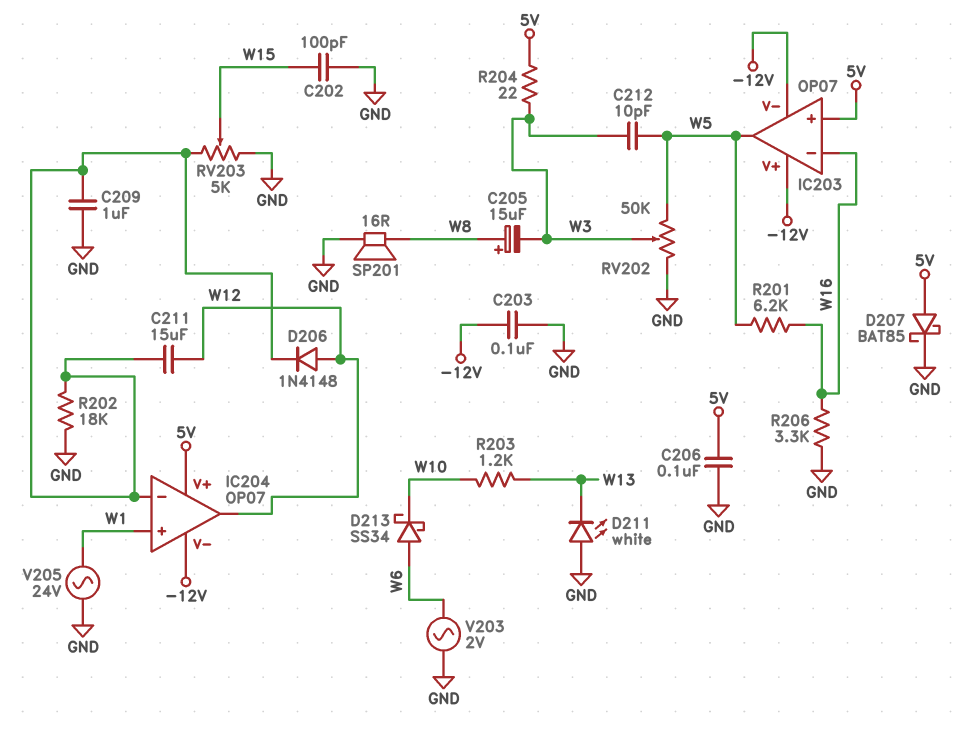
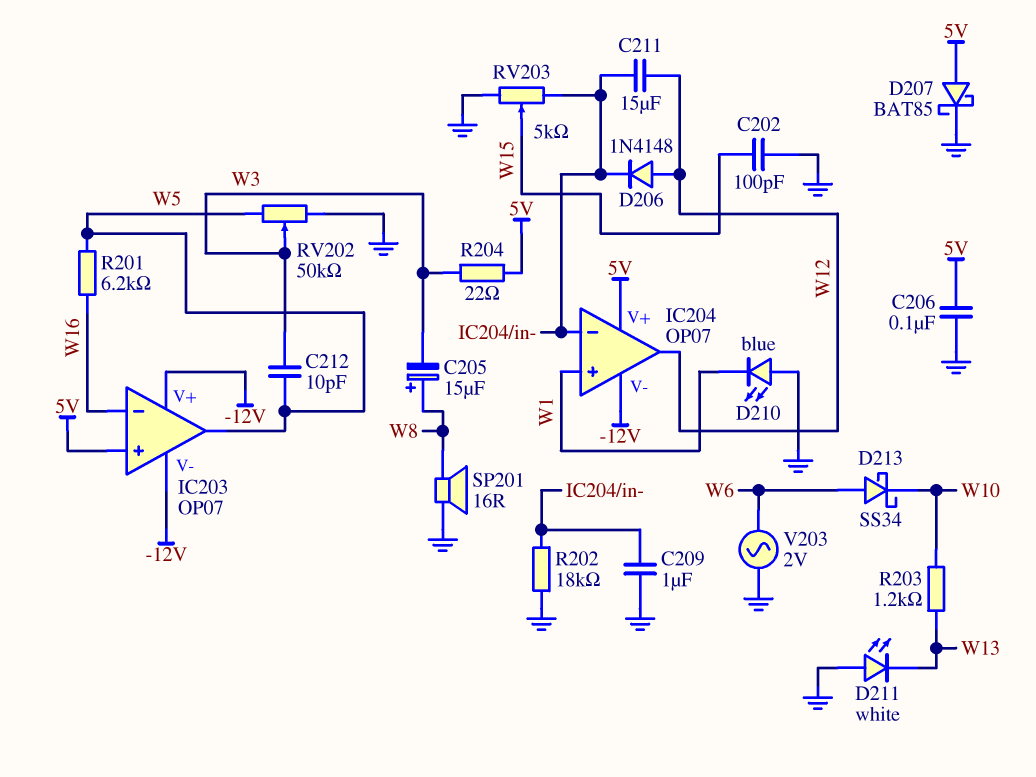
C203: 100nF (-12V, GND) -> none
D210: none -> LED blue (A GND, K W1)
R206: 3.3k (GND, W16) -> none
V205: AC 24V (GND, W1) -> none

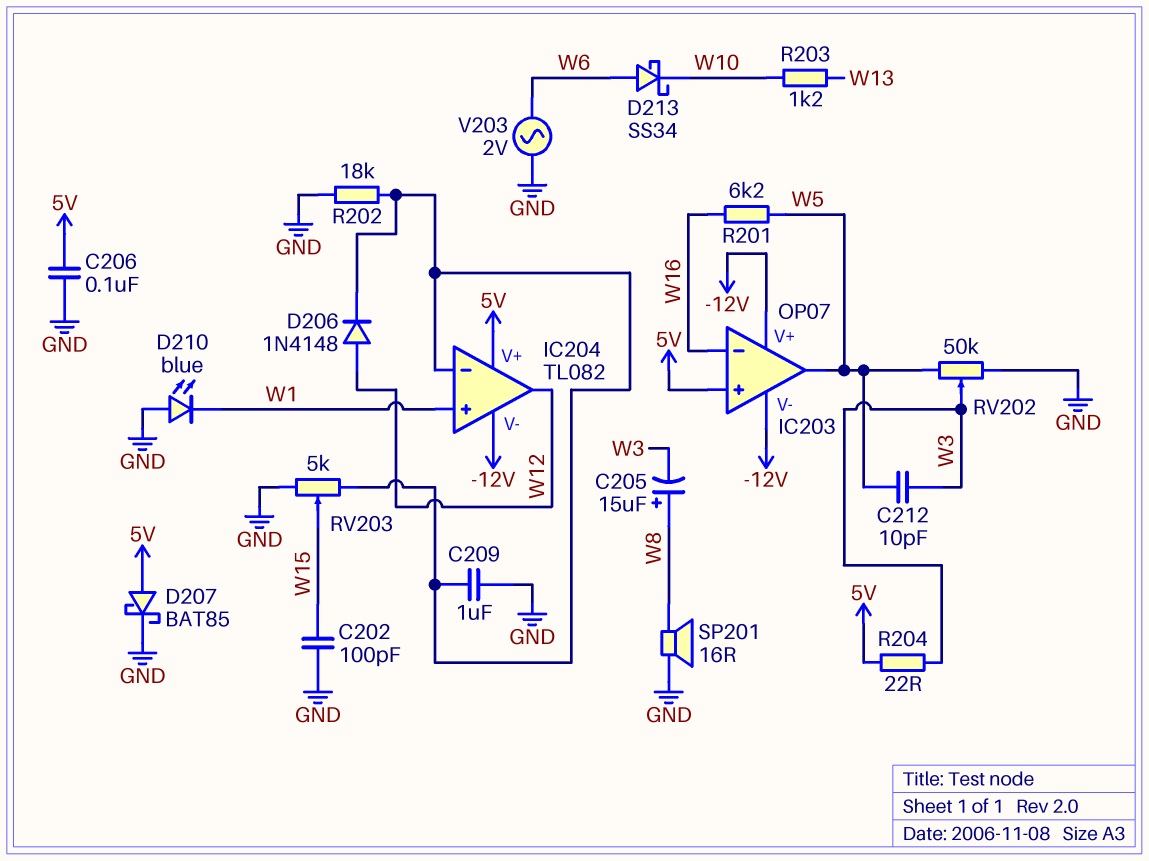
C211: 15uF (IC204/in-, W12) -> none
D211: LED white (A GND, K W13) -> none
IC204: OP07 -> TL082

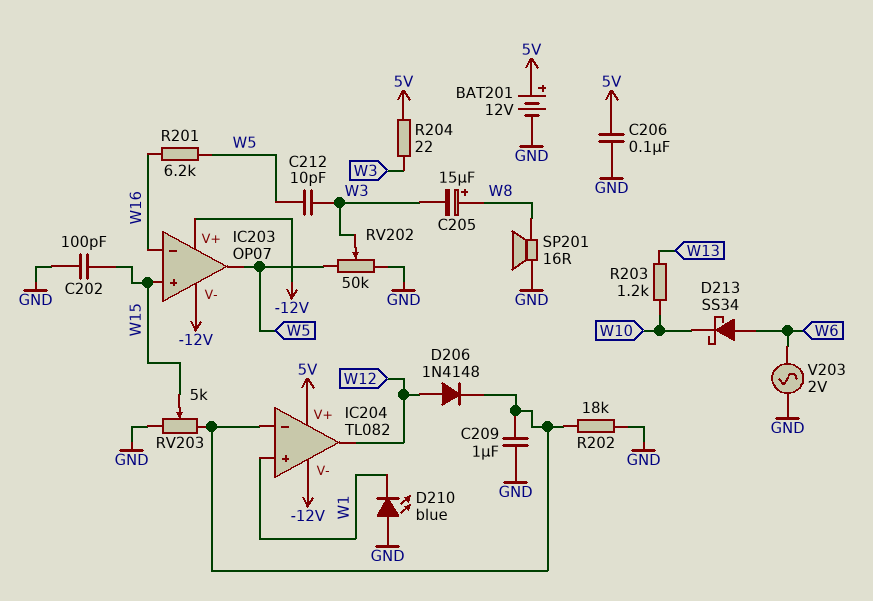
BAT201: none -> 12V (plus 5V, minus GND)
D207: schottky BAT85 (A 5V, K GND) -> none
IC203 pin in+: 5V -> W15

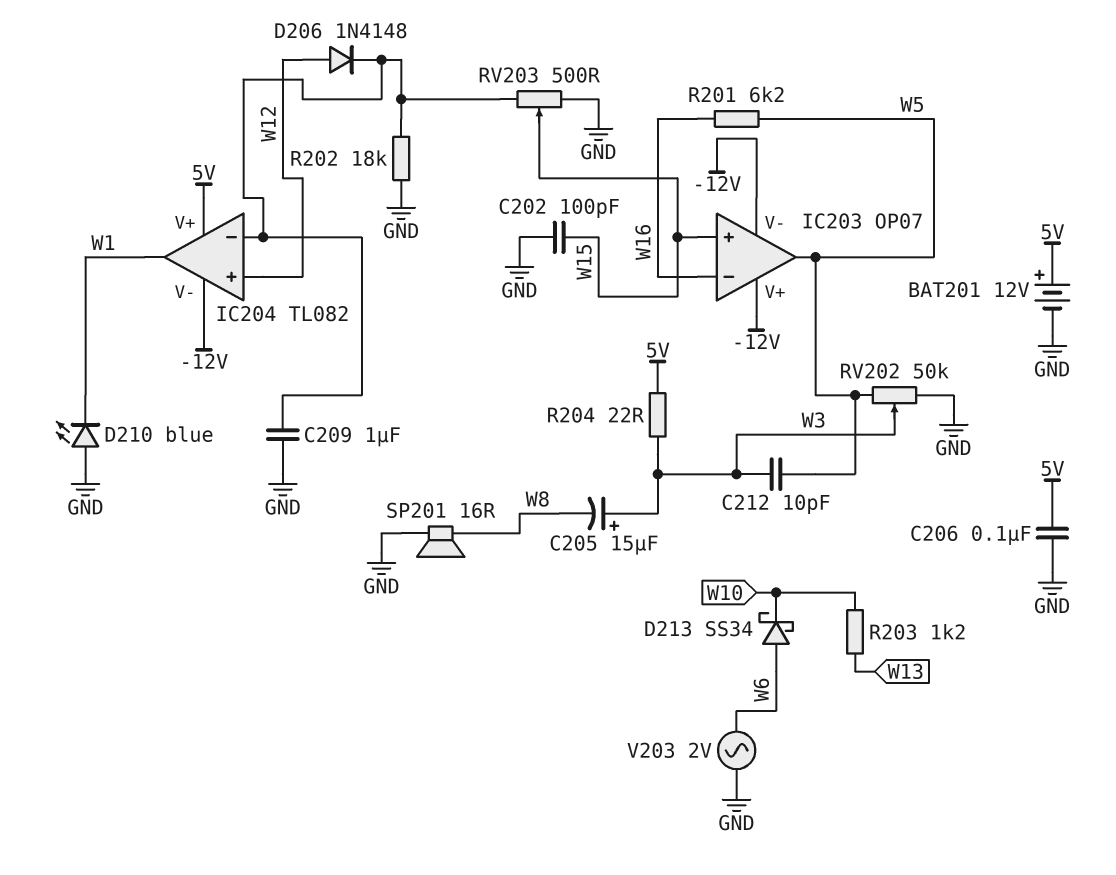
C205: 15uF (plus W8, minus W3) -> 15uF (plus W3, minus W8)
IC204 pin in+: W1 -> W12
IC204 pin out: W12 -> W1
RV203: 5k (GND, IC204/in-, wiper W15) -> 500 (GND, IC204/in-, wiper W15)

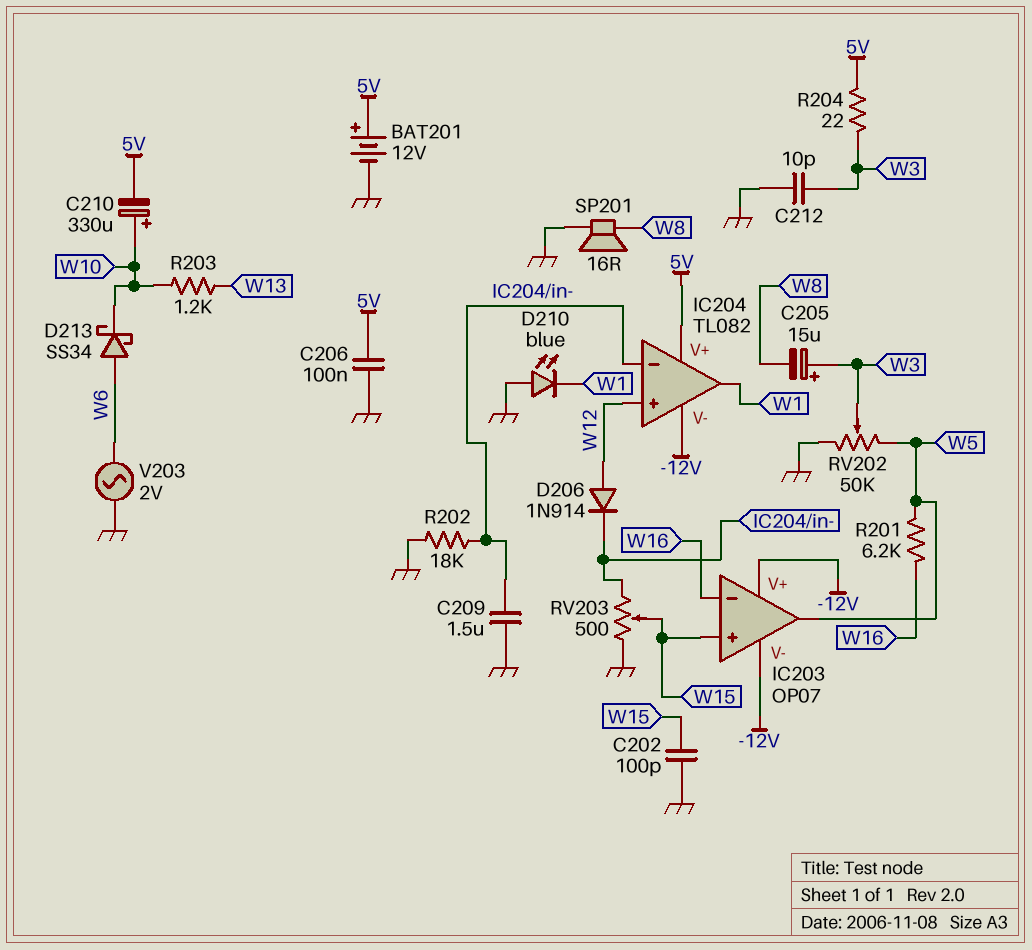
C209: 1uF (GND, IC204/in-) -> 1.5uF (GND, IC204/in-)
C210: none -> 330uF (plus W10, minus 5V)
C212: 10pF (W3, W5) -> 10pF (GND, W3)
D206: diode 1N4148 (A W12, K IC204/in-) -> diode 1N914 (A W12, K IC204/in-)

